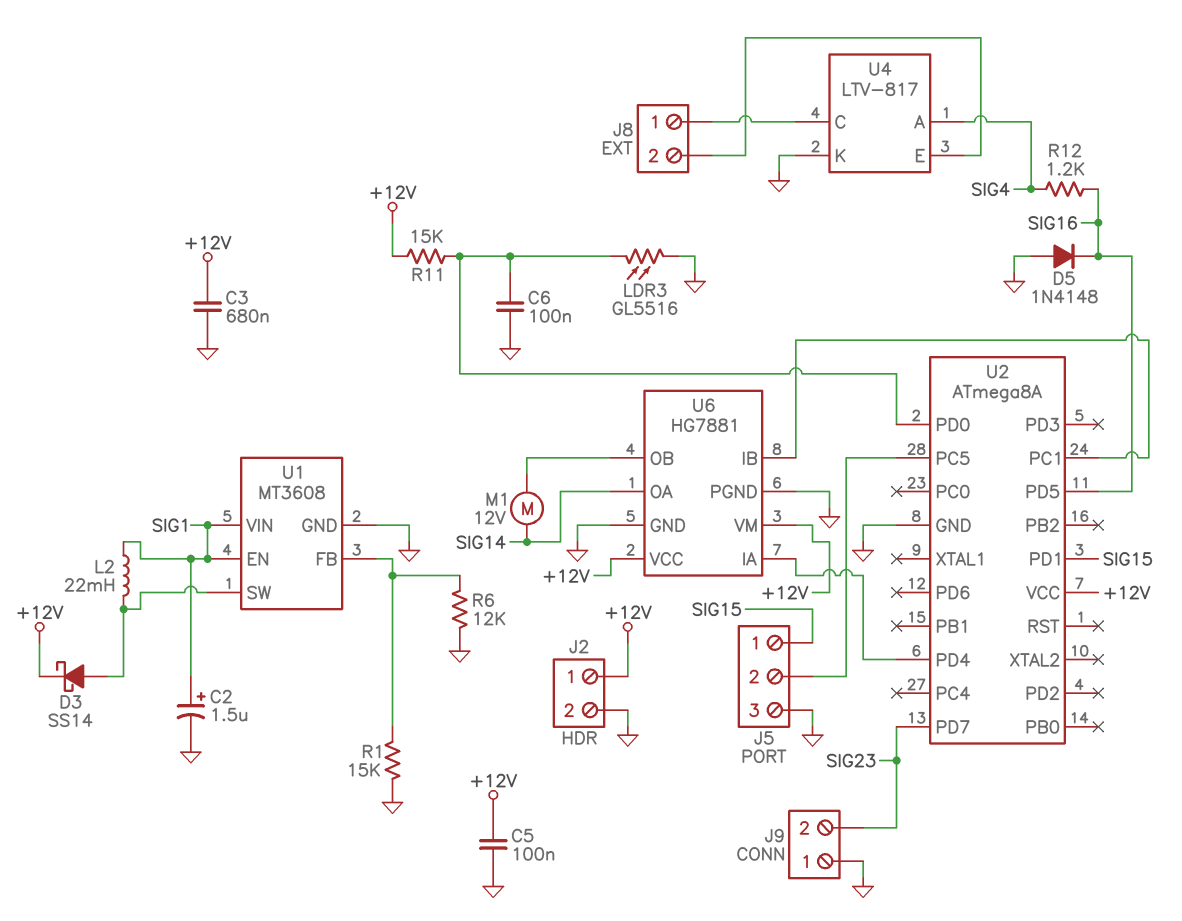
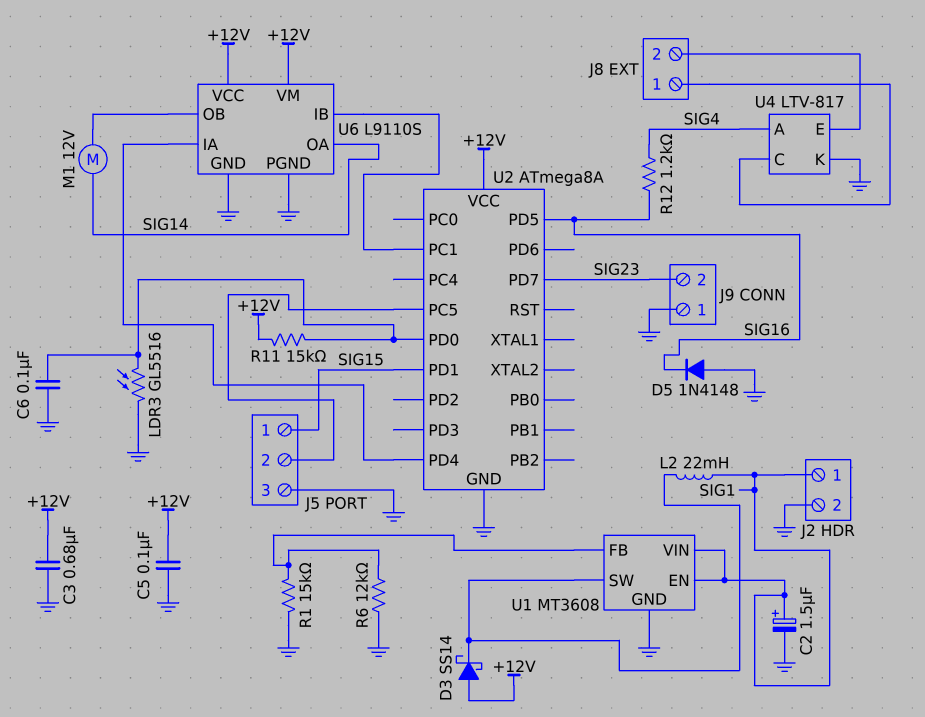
D3: schottky SS14 (A U1/SW, K +12V) -> schottky SS14 (A +12V, K U1/SW)
J2 pin 1: +12V -> SIG1
U6: HG7881 -> L9110S

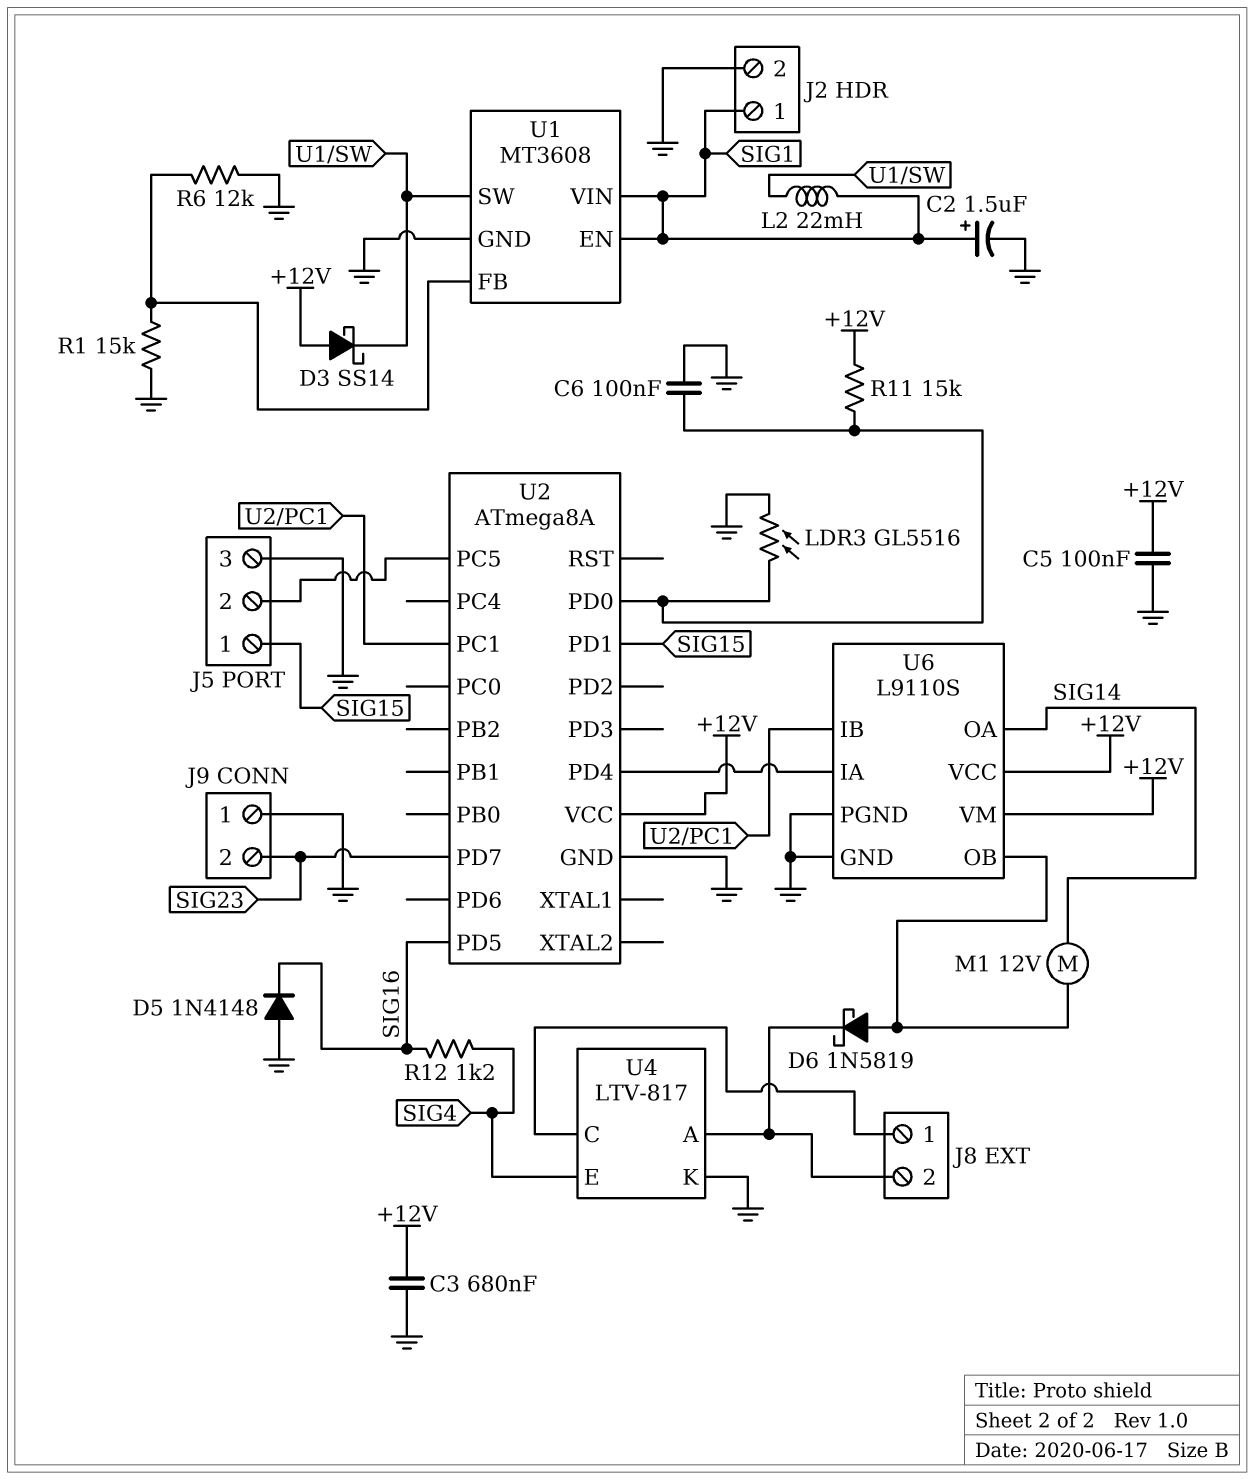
D6: none -> schottky 1N5819 (A U6/OB, K J8/2)
U4 pin A: SIG4 -> J8/2
U4 pin E: J8/2 -> SIG4

